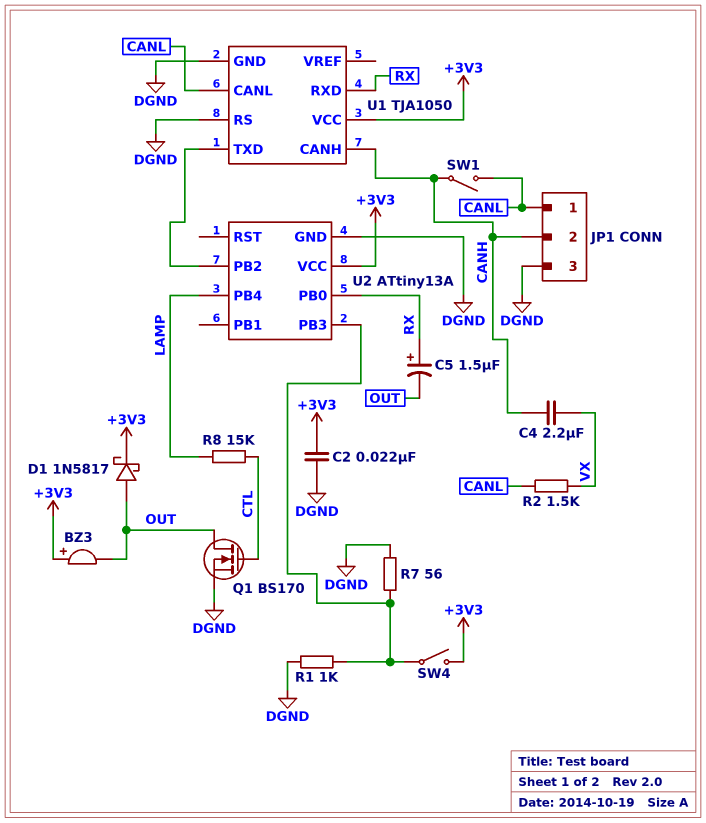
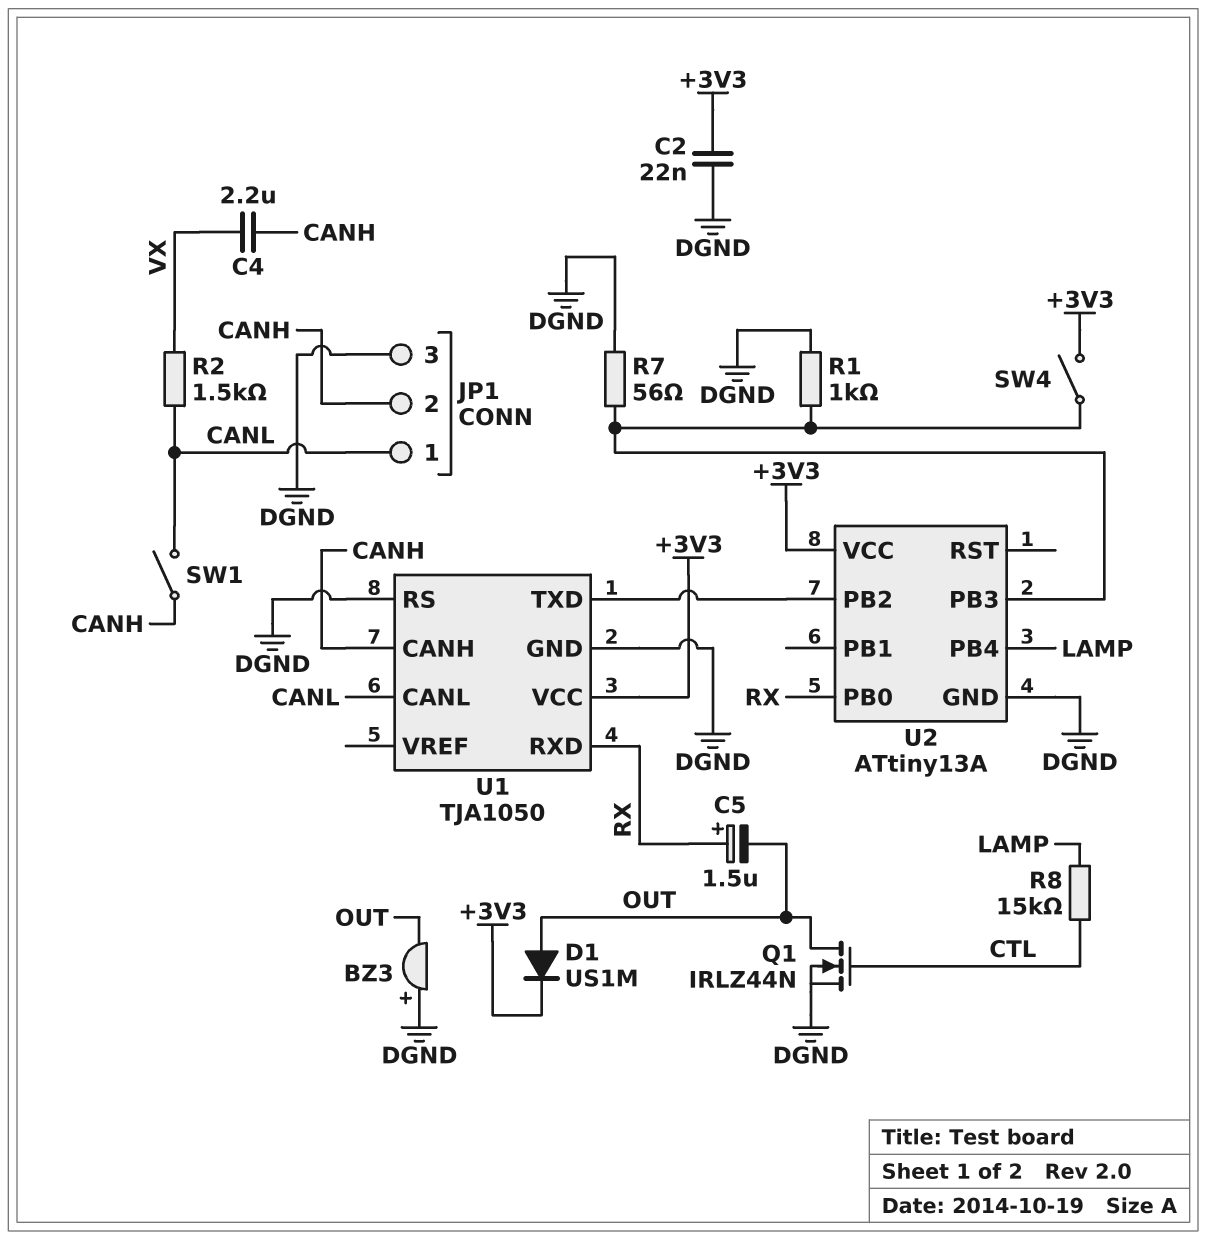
BZ3: buzzer (plus +3V3, minus OUT) -> buzzer (plus DGND, minus OUT)
D1: schottky 1N5817 (A OUT, K +3V3) -> diode US1M (A OUT, K +3V3)
Q1: NMOS BS170 (G CTL, D OUT, S DGND) -> NMOS IRLZ44N (G CTL, D OUT, S DGND)

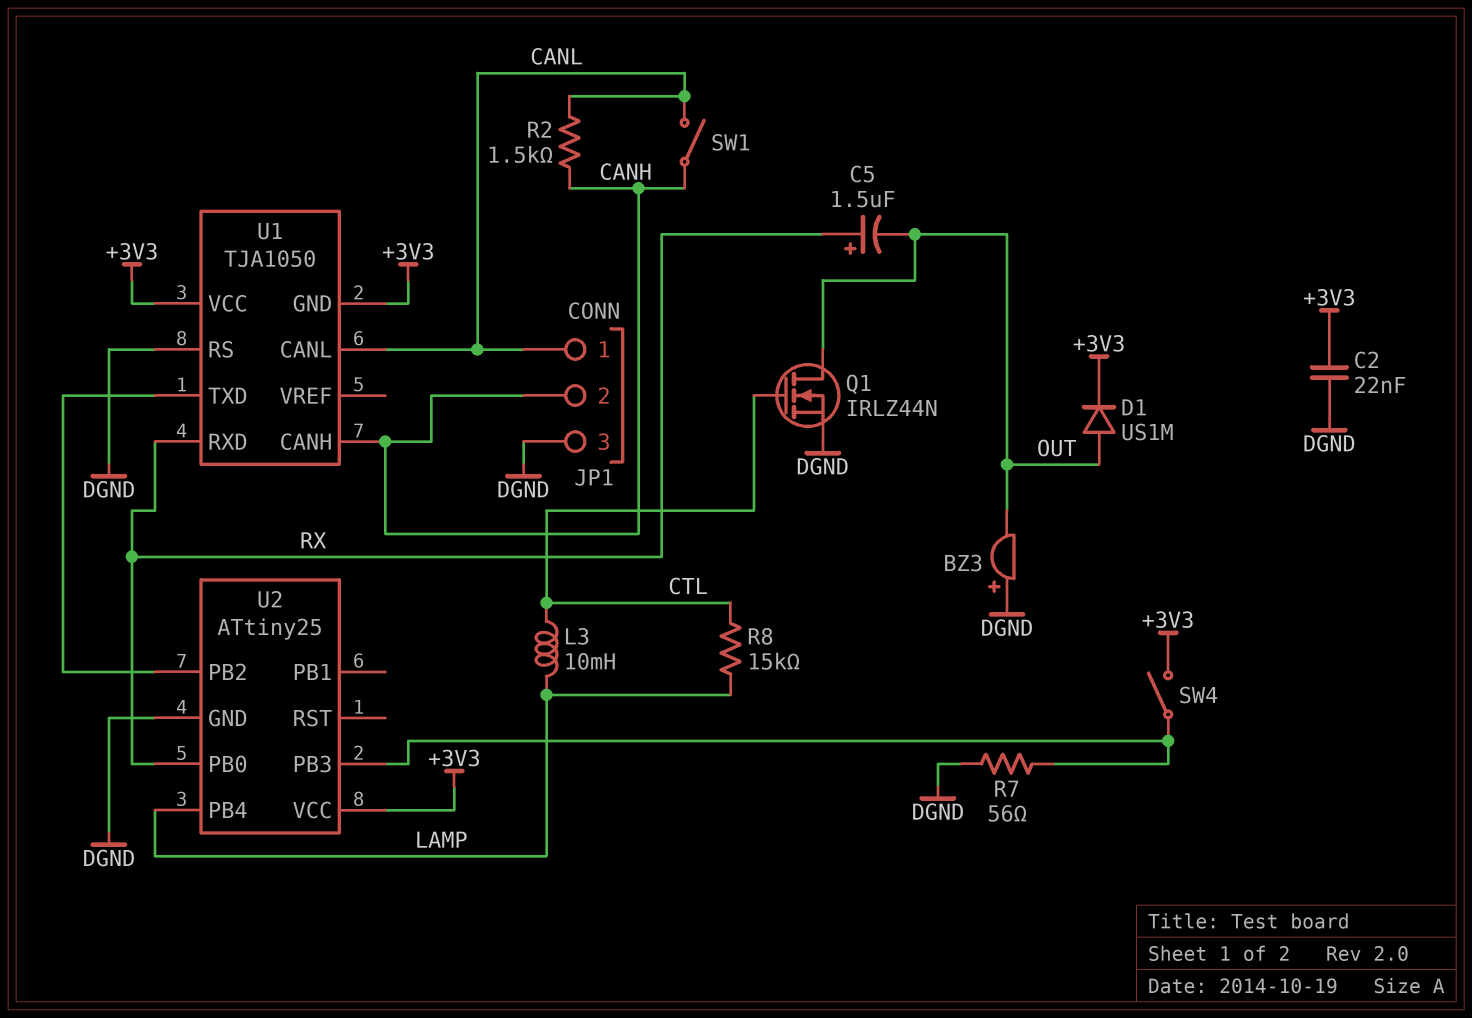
C4: 2.2uF (CANH, VX) -> none
L3: none -> 10mH (CTL, LAMP)
R1: 1k (DGND, U2/PB3) -> none
R2: 1.5k (CANL, VX) -> 1.5k (CANH, CANL)
U1 pin GND: DGND -> +3V3
U2: ATtiny13A -> ATtiny25

